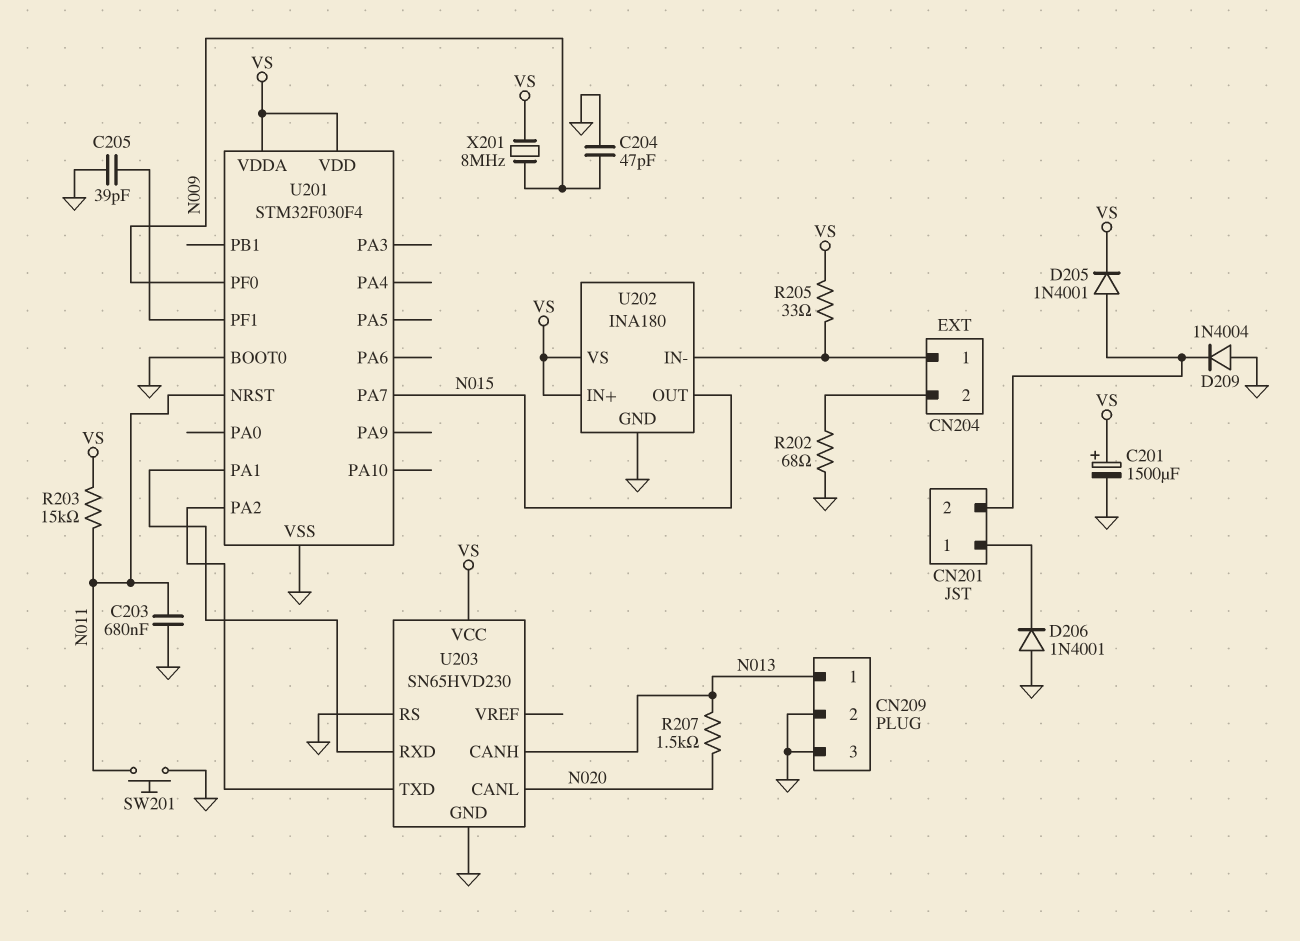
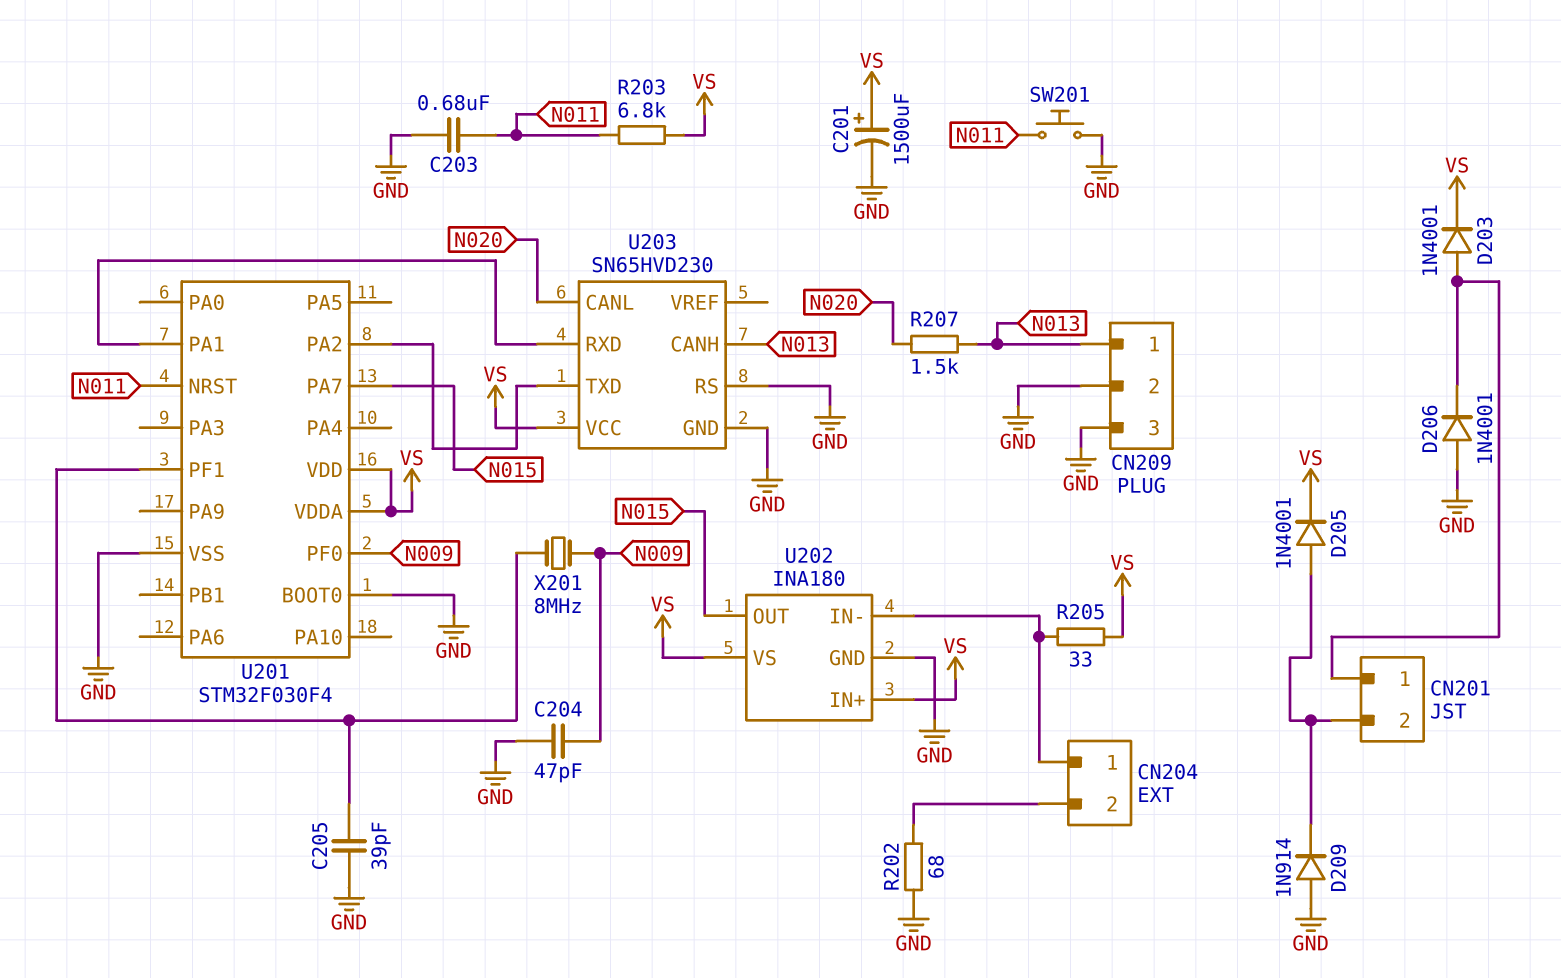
D203: none -> diode 1N4001 (A CN201/1, K VS)
D209: diode 1N4004 (A GND, K CN201/2) -> diode 1N914 (A GND, K CN201/2)
R203: 15k (N011, VS) -> 6.8k (N011, VS)
X201: 8MHz (N009, VS) -> 8MHz (N009, U201/PF1)

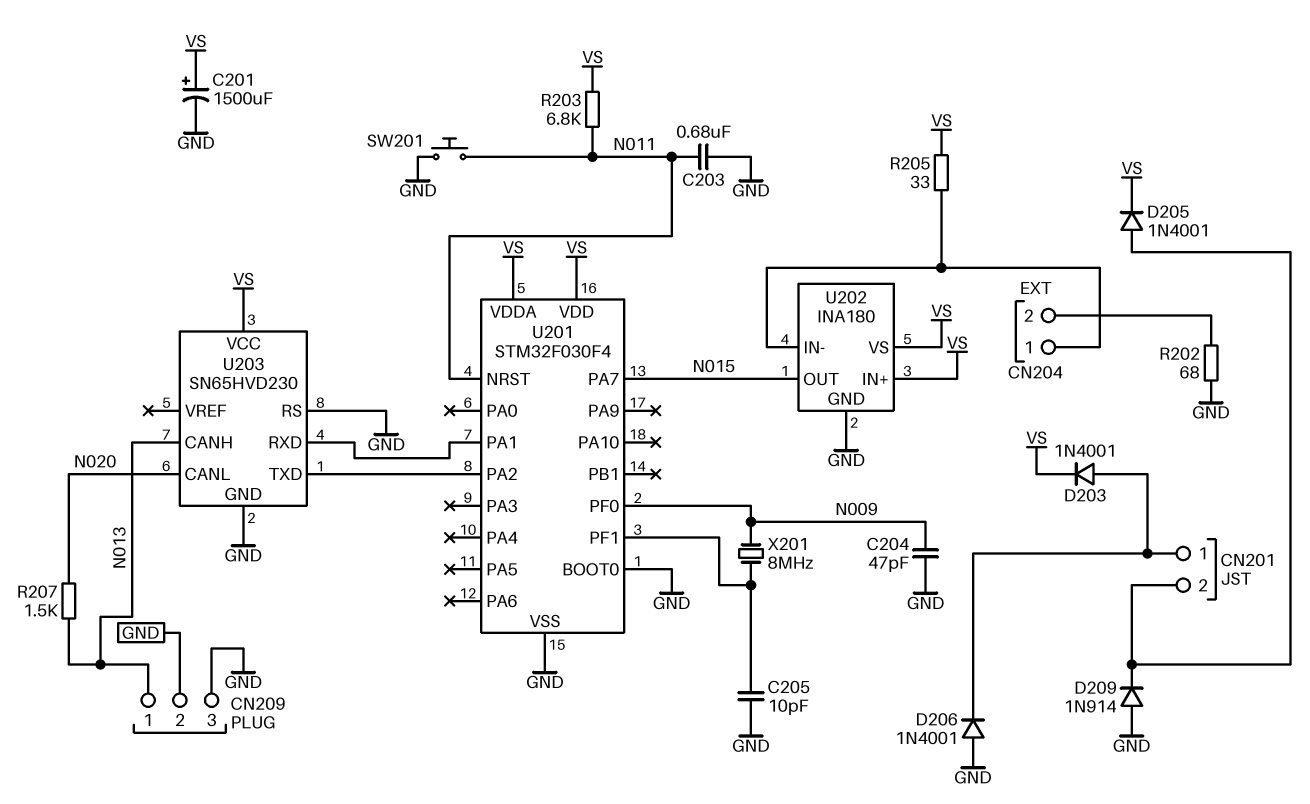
C205: 39pF (GND, U201/PF1) -> 10pF (GND, U201/PF1)

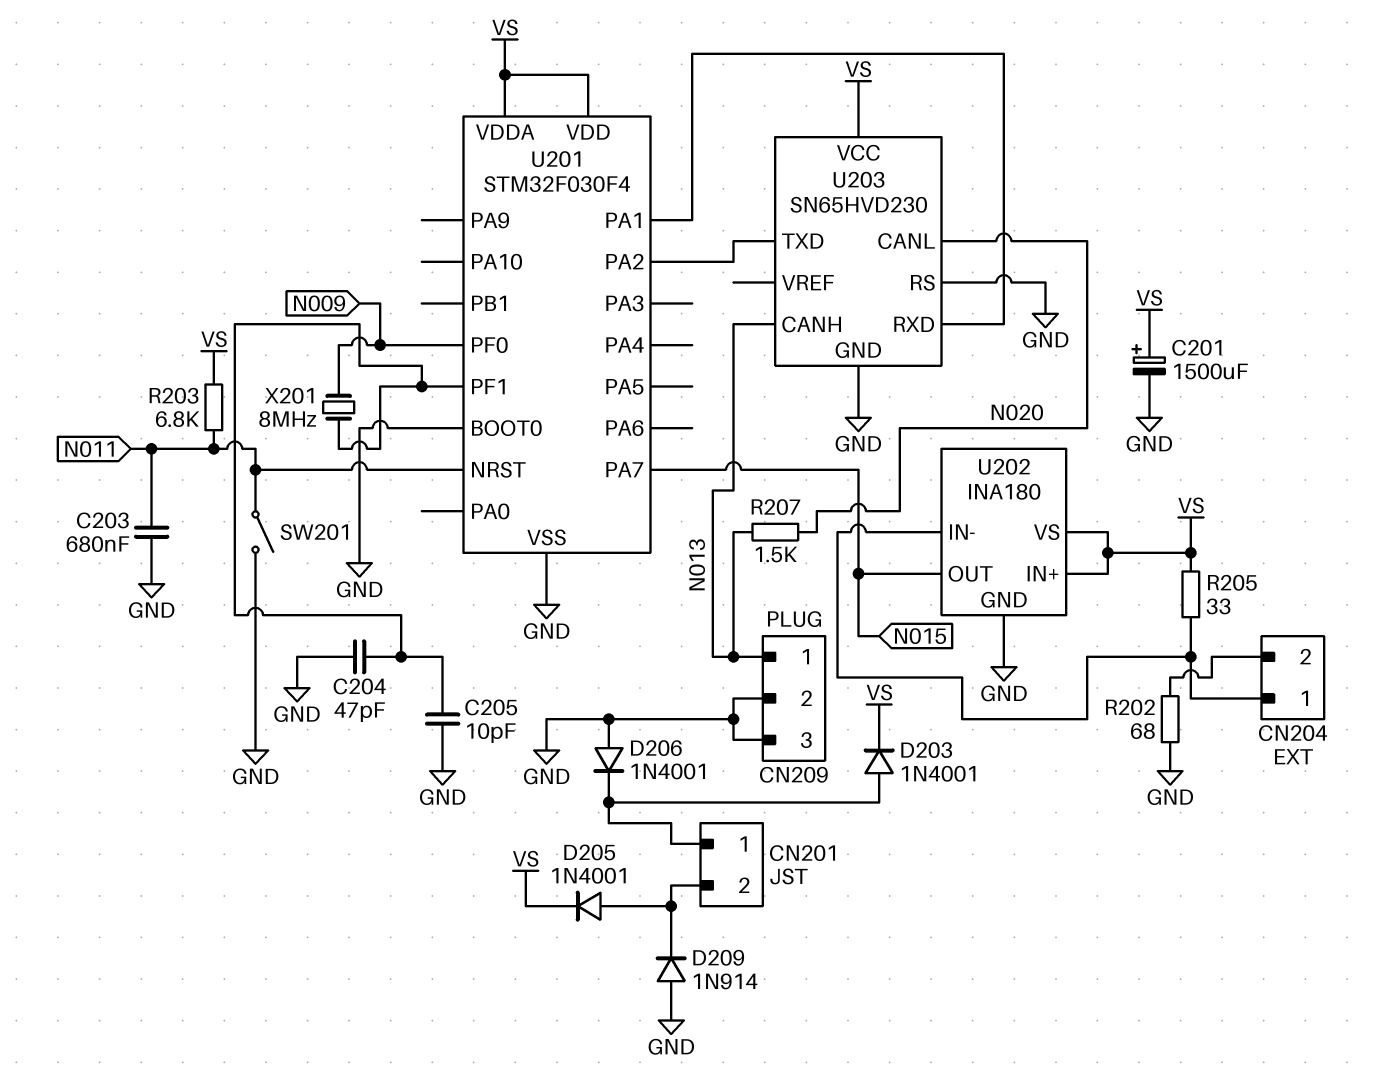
C204: 47pF (GND, N009) -> 47pF (GND, U201/PF1)
SW201: button (GND, N011) -> switch (GND, N011)

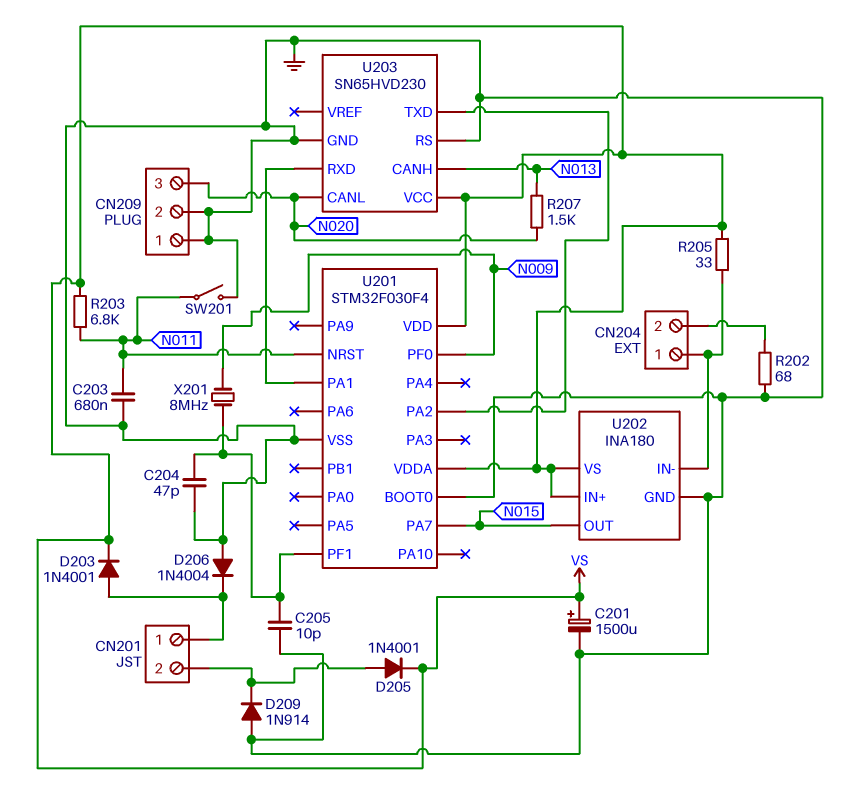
CN209 pin 1: N013 -> GND
CN209 pin 3: GND -> N020
D206: diode 1N4001 (A GND, K CN201/1) -> diode 1N4004 (A GND, K CN201/1)

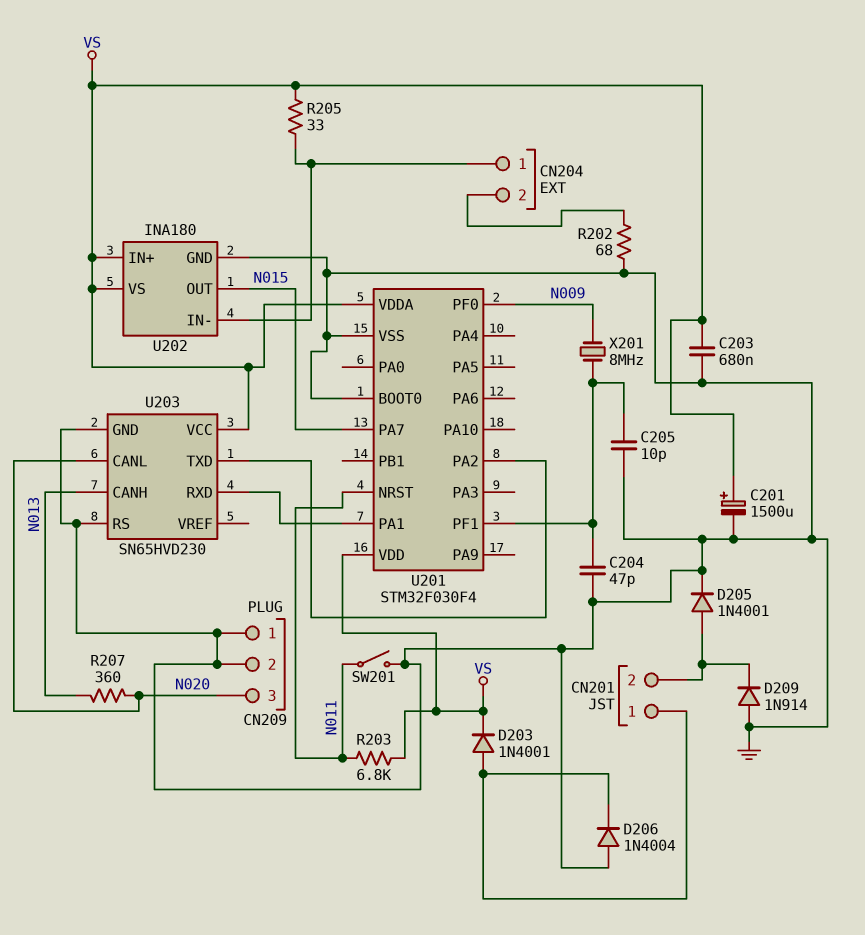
C203: 680nF (GND, N011) -> 680nF (GND, VS)
D205: diode 1N4001 (A CN201/2, K VS) -> diode 1N4001 (A CN201/2, K GND)
R207: 1.5k (N013, N020) -> 360 (N013, N020)

